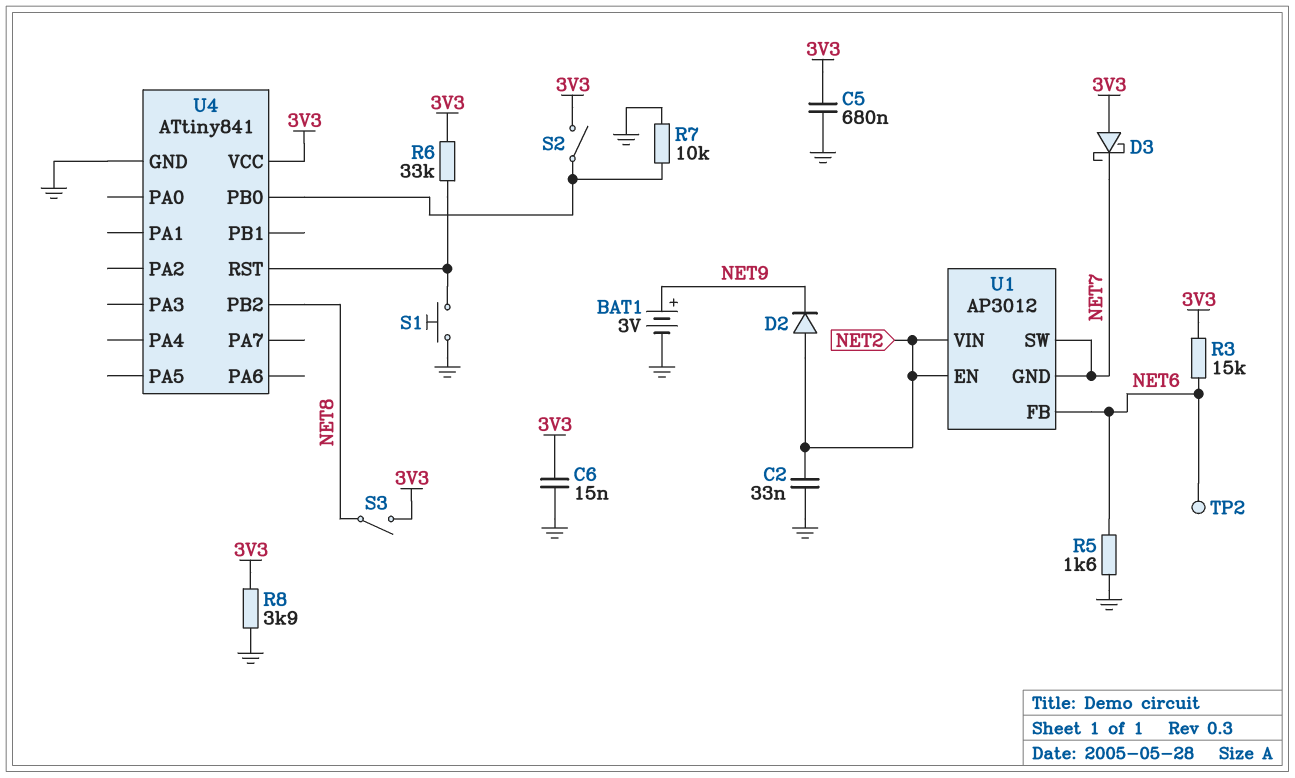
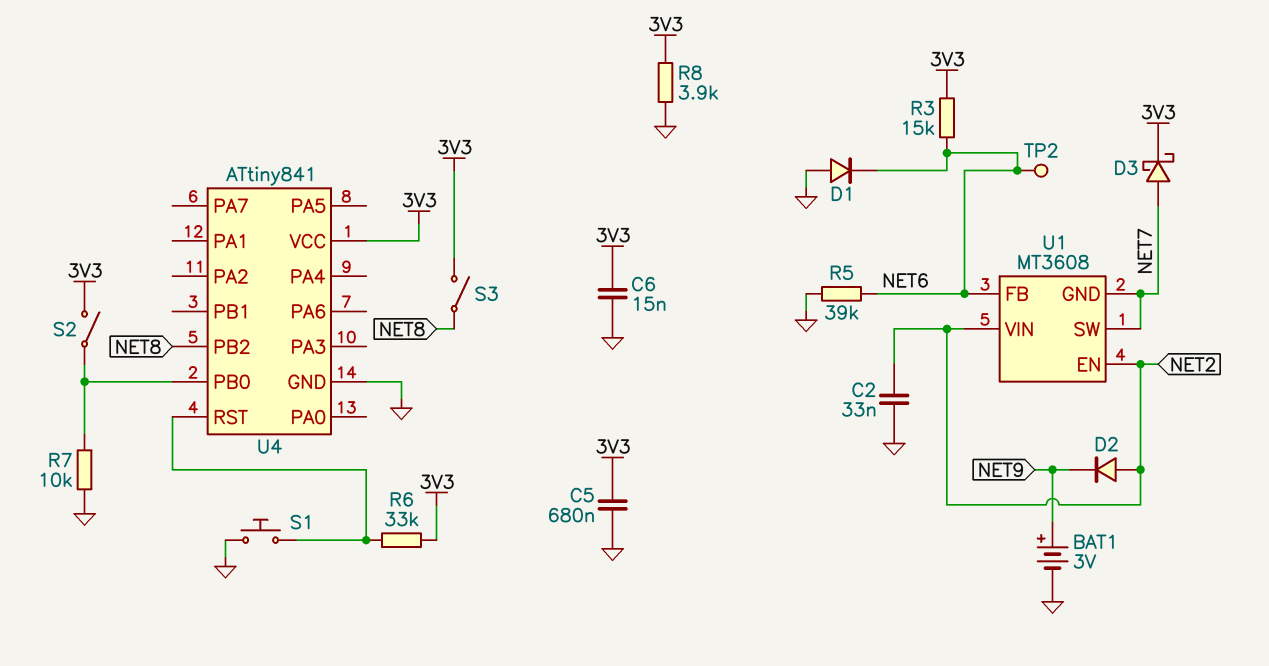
D1: none -> diode (A GND, K NET6)
D3: schottky (A 3V3, K NET7) -> schottky (A NET7, K 3V3)
R5: 1.6k (GND, NET6) -> 39k (GND, NET6)
U1: AP3012 -> MT3608

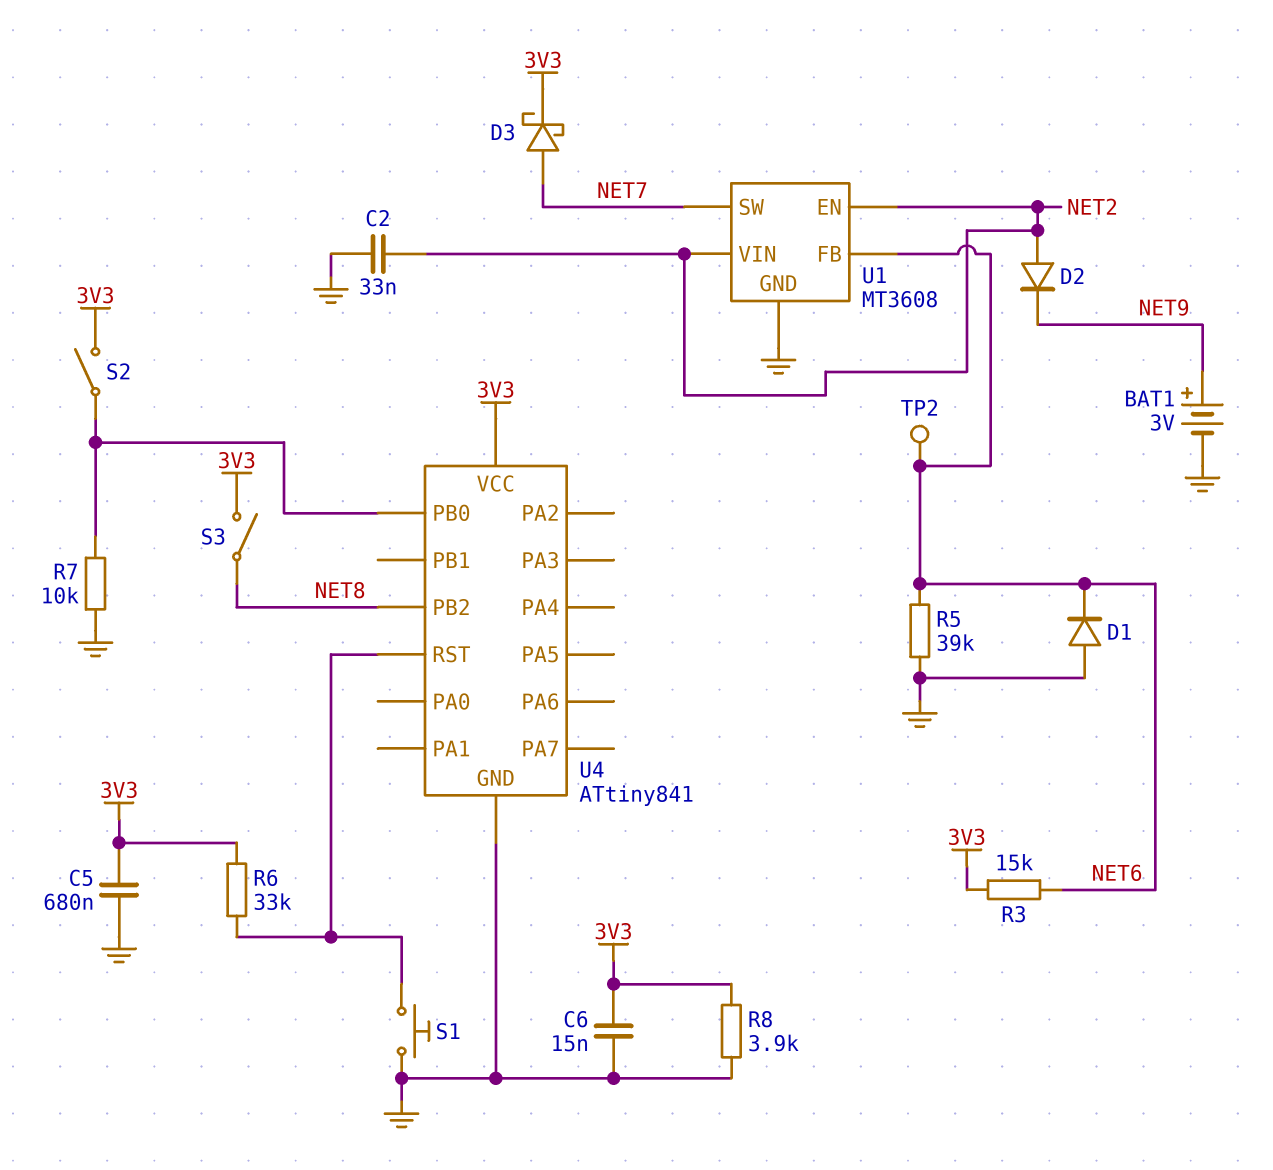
U1 pin GND: NET7 -> GND

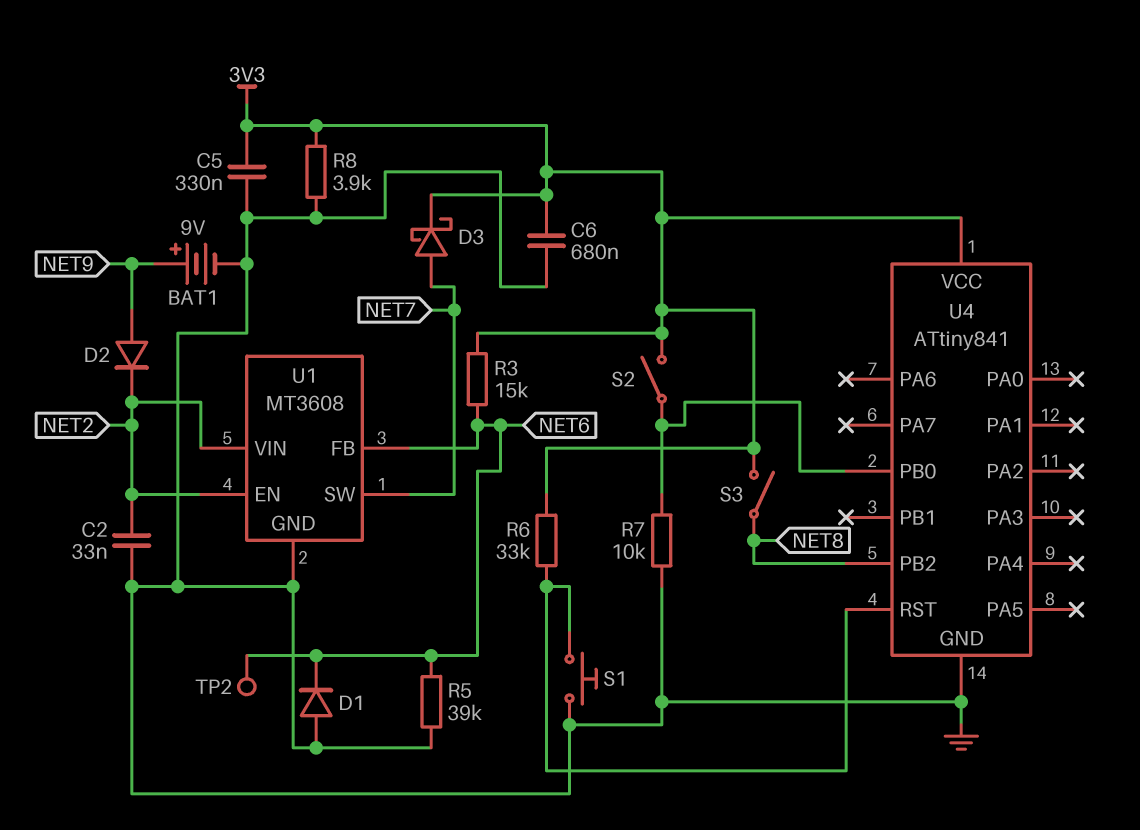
BAT1: 3V (plus NET9, minus GND) -> 9V (plus NET9, minus GND)
C5: 680nF (3V3, GND) -> 330nF (3V3, GND)
C6: 15nF (3V3, GND) -> 680nF (3V3, GND)
D2: diode (A NET2, K NET9) -> diode (A NET9, K NET2)

